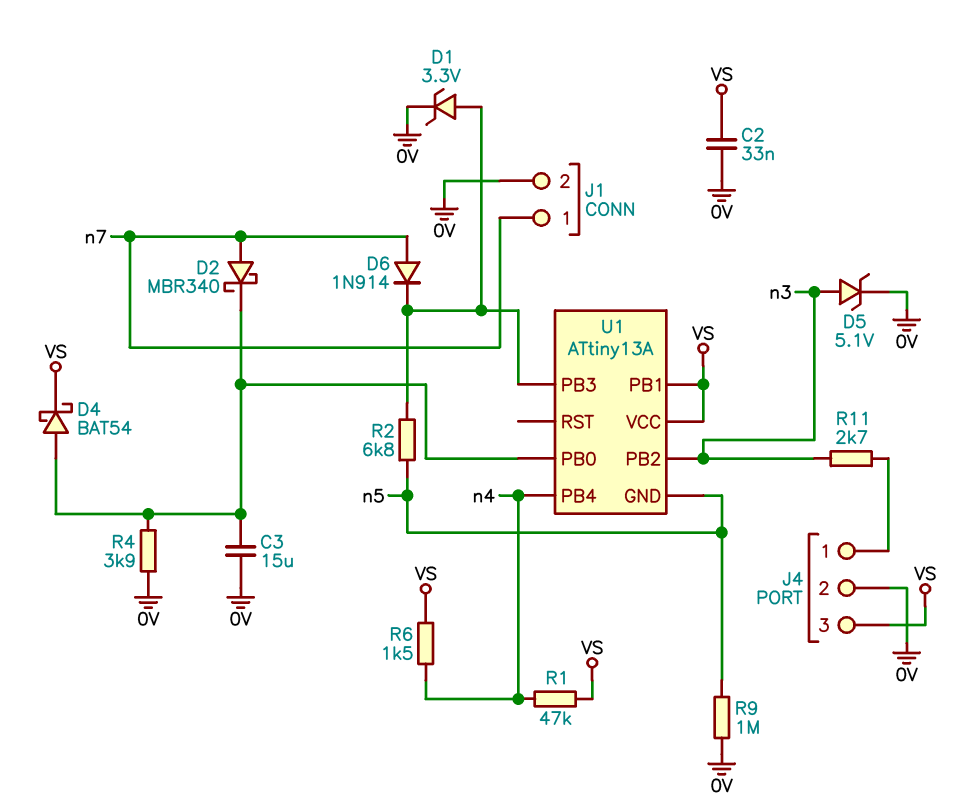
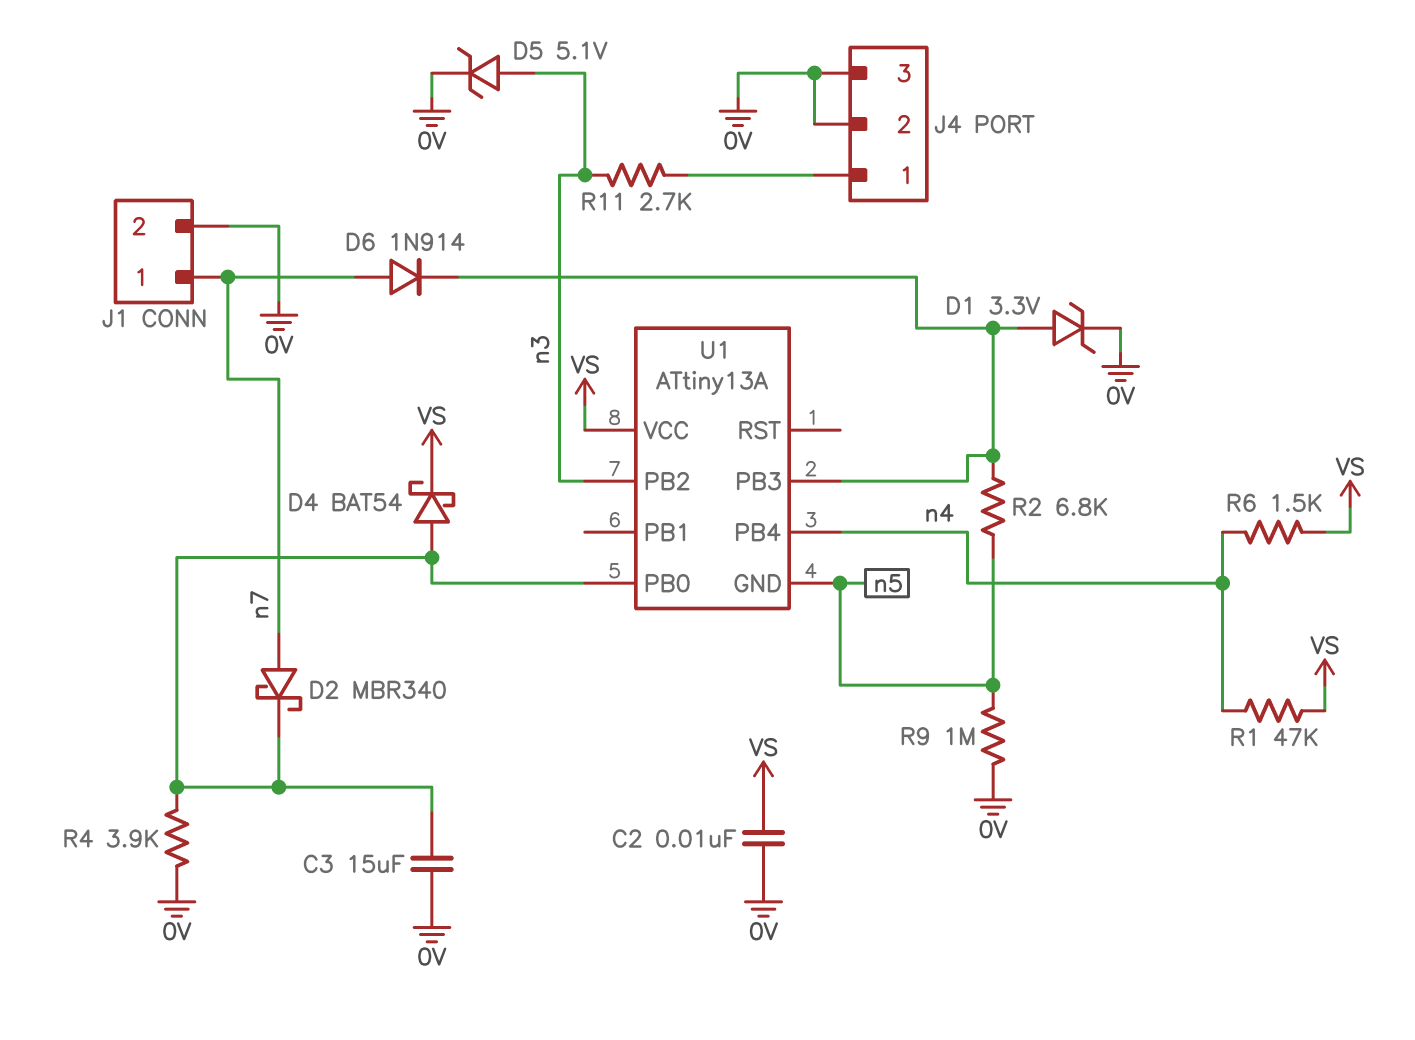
C2: 33nF (0V, VS) -> 10nF (0V, VS)
J4 pin 3: VS -> 0V
U1 pin PB1: VS -> none

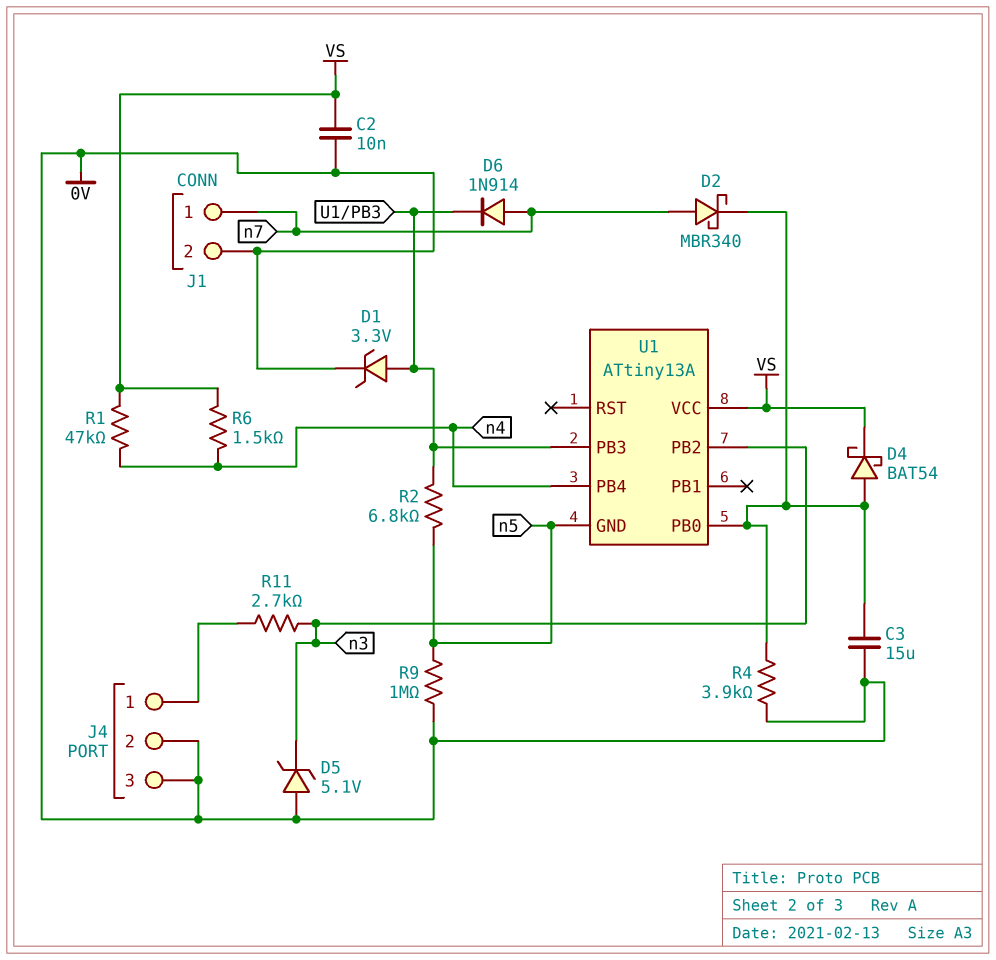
D5: zener 5.1V (A n3, K 0V) -> zener 5.1V (A 0V, K n3)

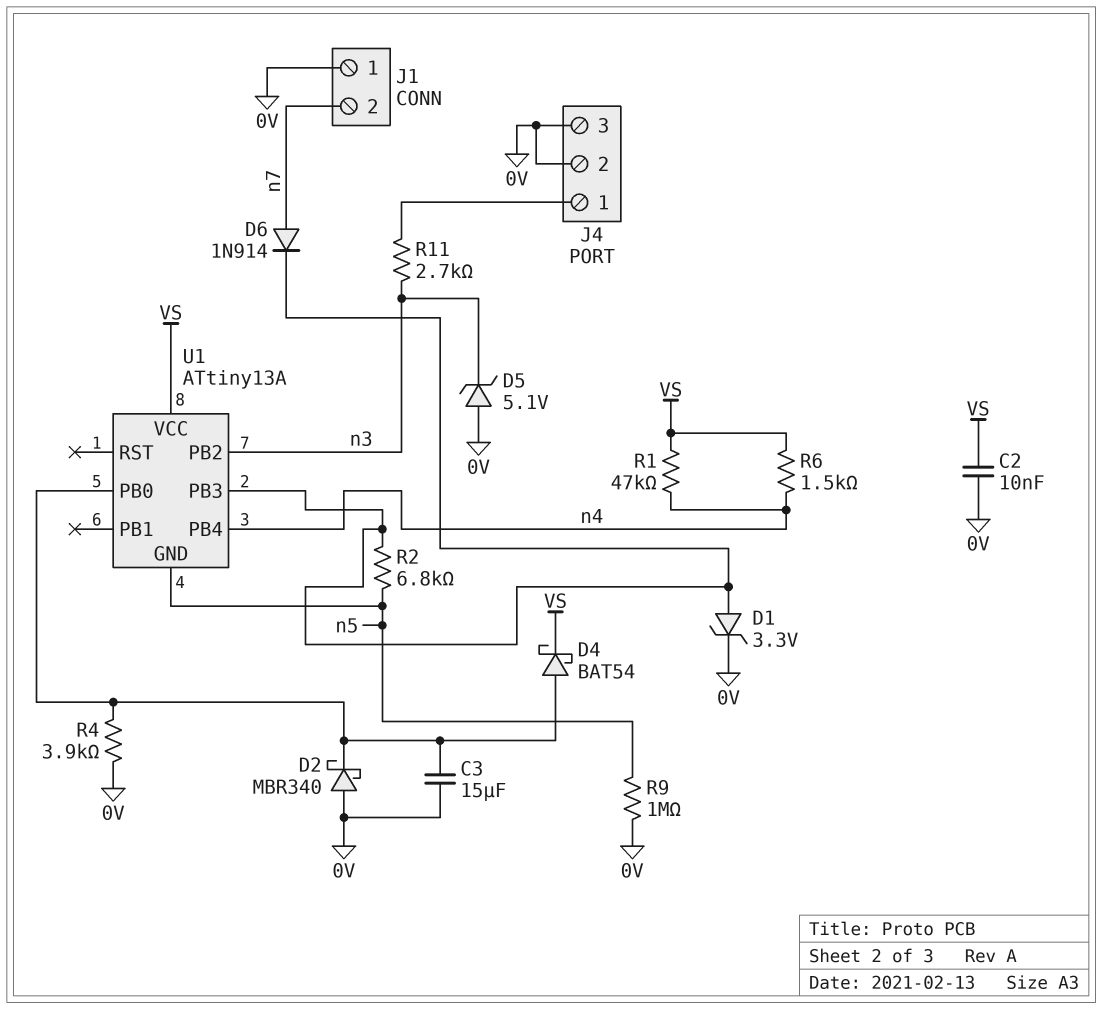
D2: schottky MBR340 (A n7, K U1/PB0) -> schottky MBR340 (A 0V, K U1/PB0)
J1 pin 1: n7 -> 0V
J1 pin 2: 0V -> n7

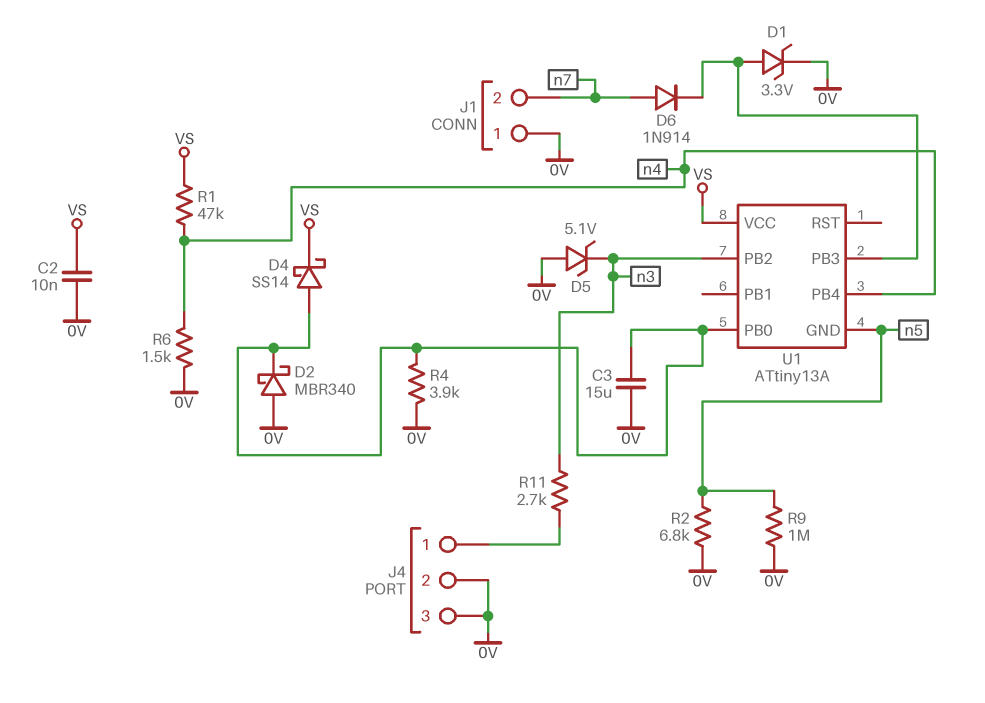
D4: schottky BAT54 (A U1/PB0, K VS) -> schottky SS14 (A U1/PB0, K VS)
R2: 6.8k (U1/PB3, n5) -> 6.8k (0V, n5)
R6: 1.5k (VS, n4) -> 1.5k (0V, n4)

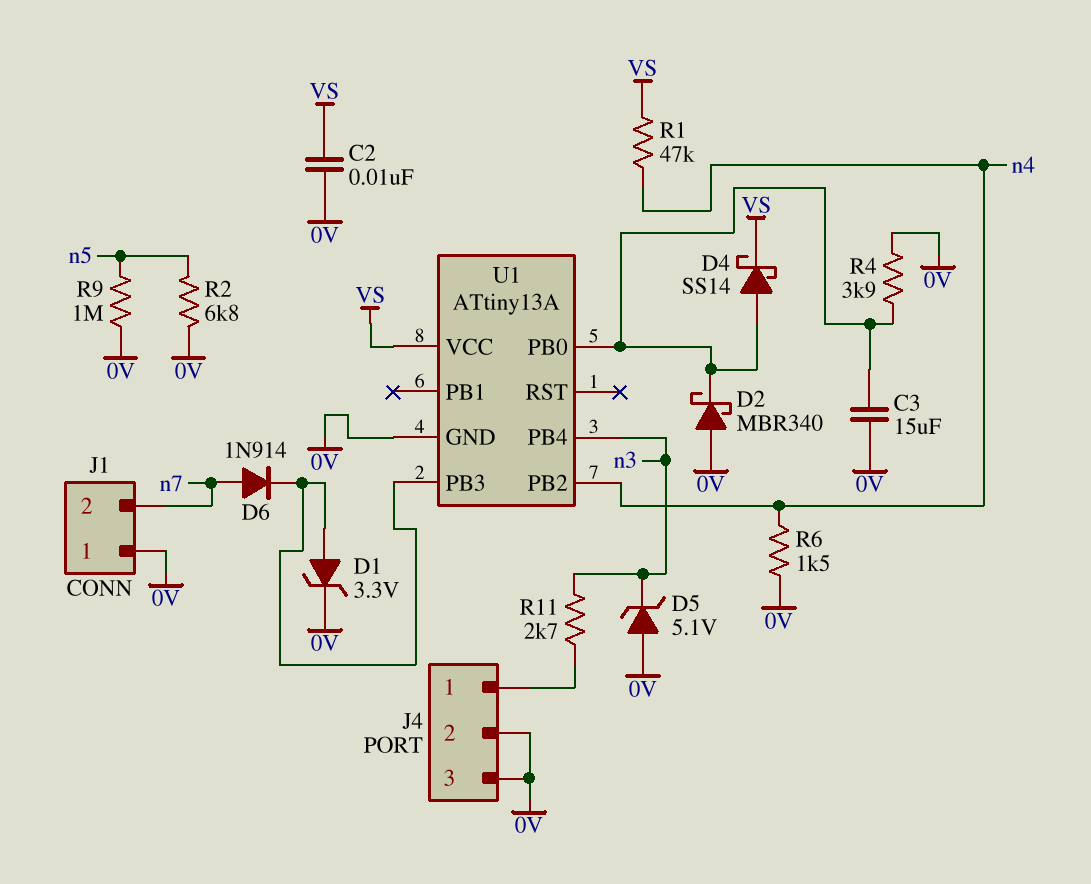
U1 pin GND: n5 -> 0V
U1 pin PB2: n3 -> n4
U1 pin PB4: n4 -> n3

